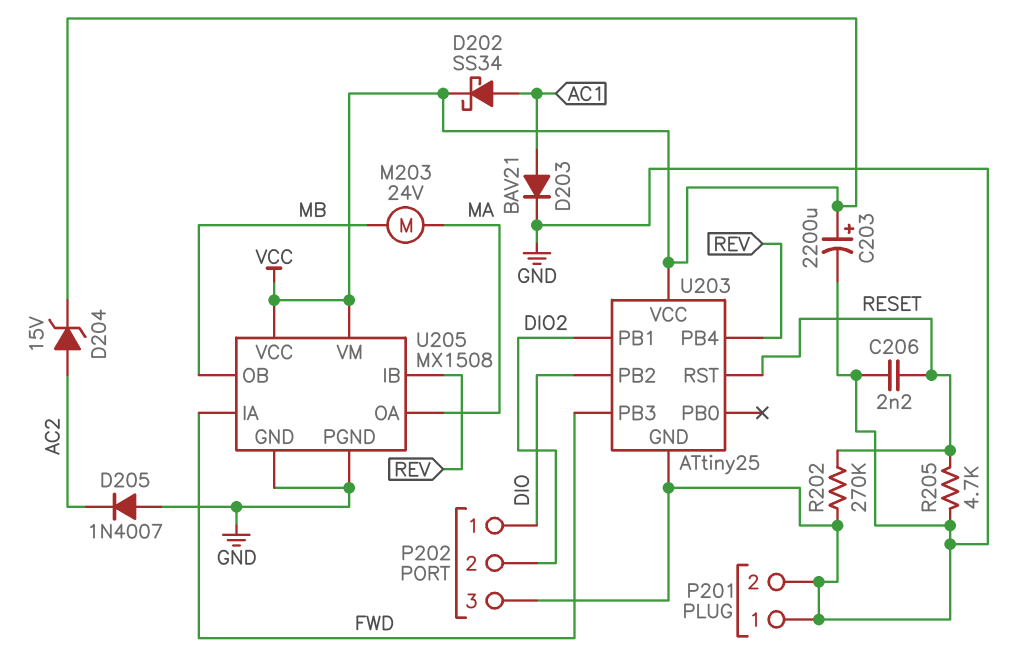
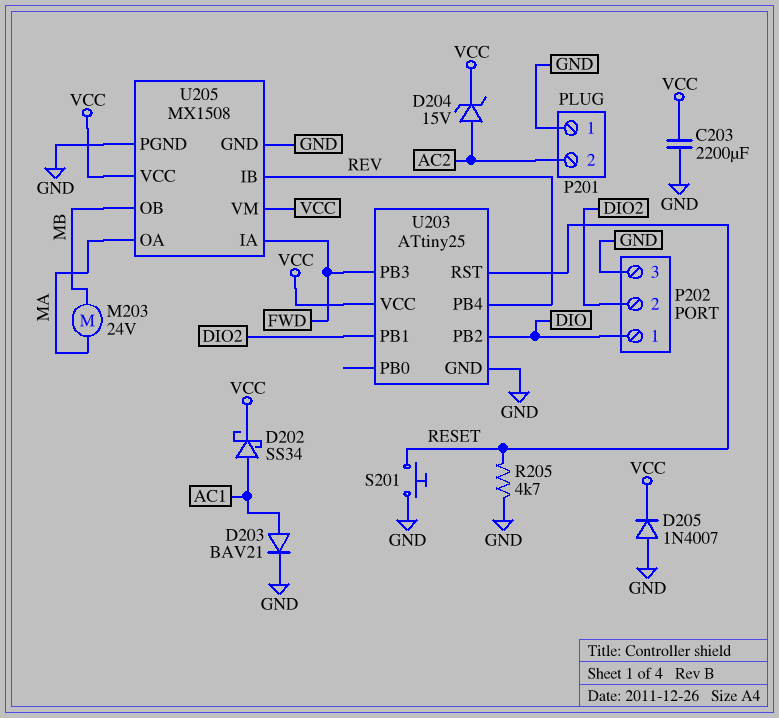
C203: 2200uF (plus VCC, minus GND) -> 2200uF (GND, VCC)
C206: 2.2nF (GND, RESET) -> none
D205: diode 1N4007 (A GND, K AC2) -> diode 1N4007 (A GND, K VCC)
P201 pin 2: GND -> AC2
R202: 270k (GND, RESET) -> none
S201: none -> button (GND, RESET)

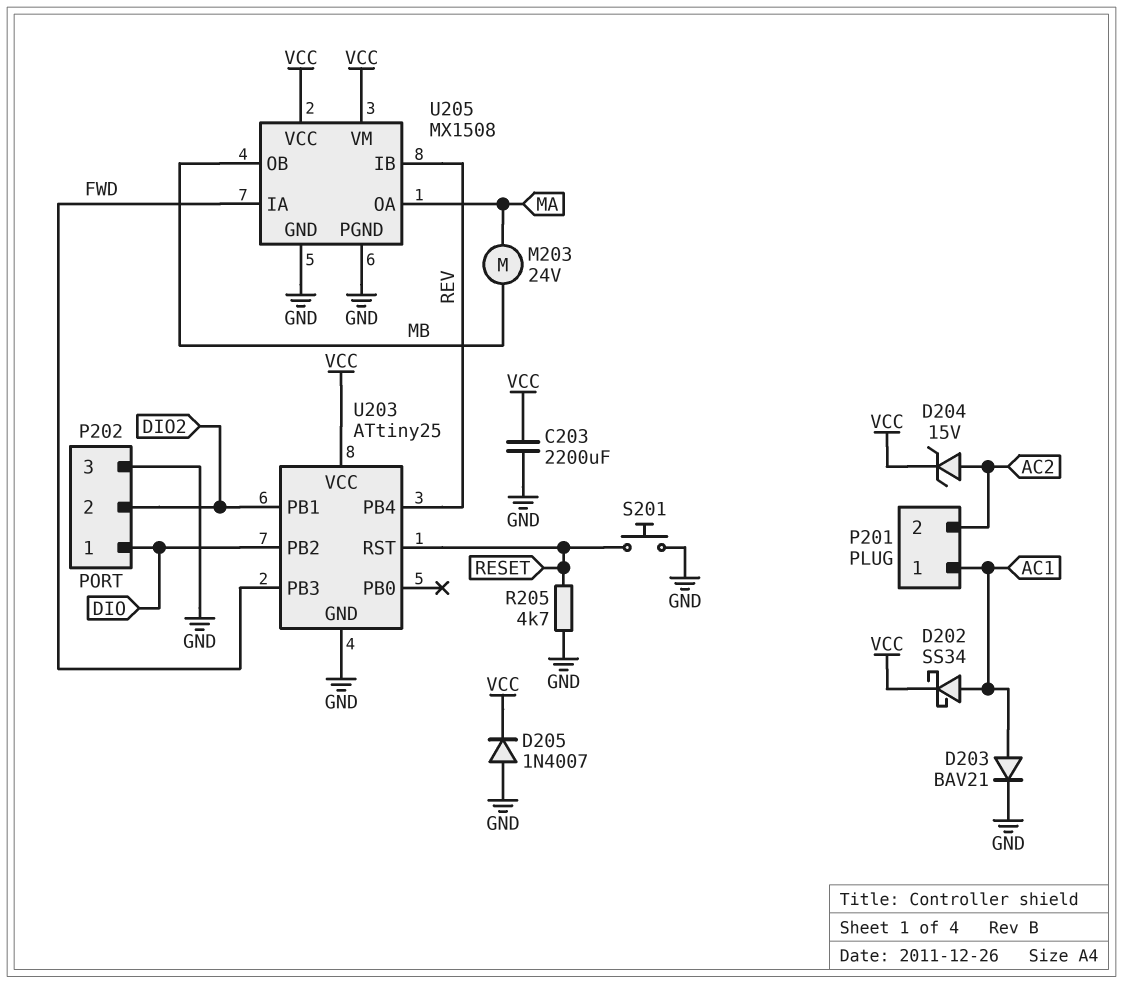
P201 pin 1: GND -> AC1

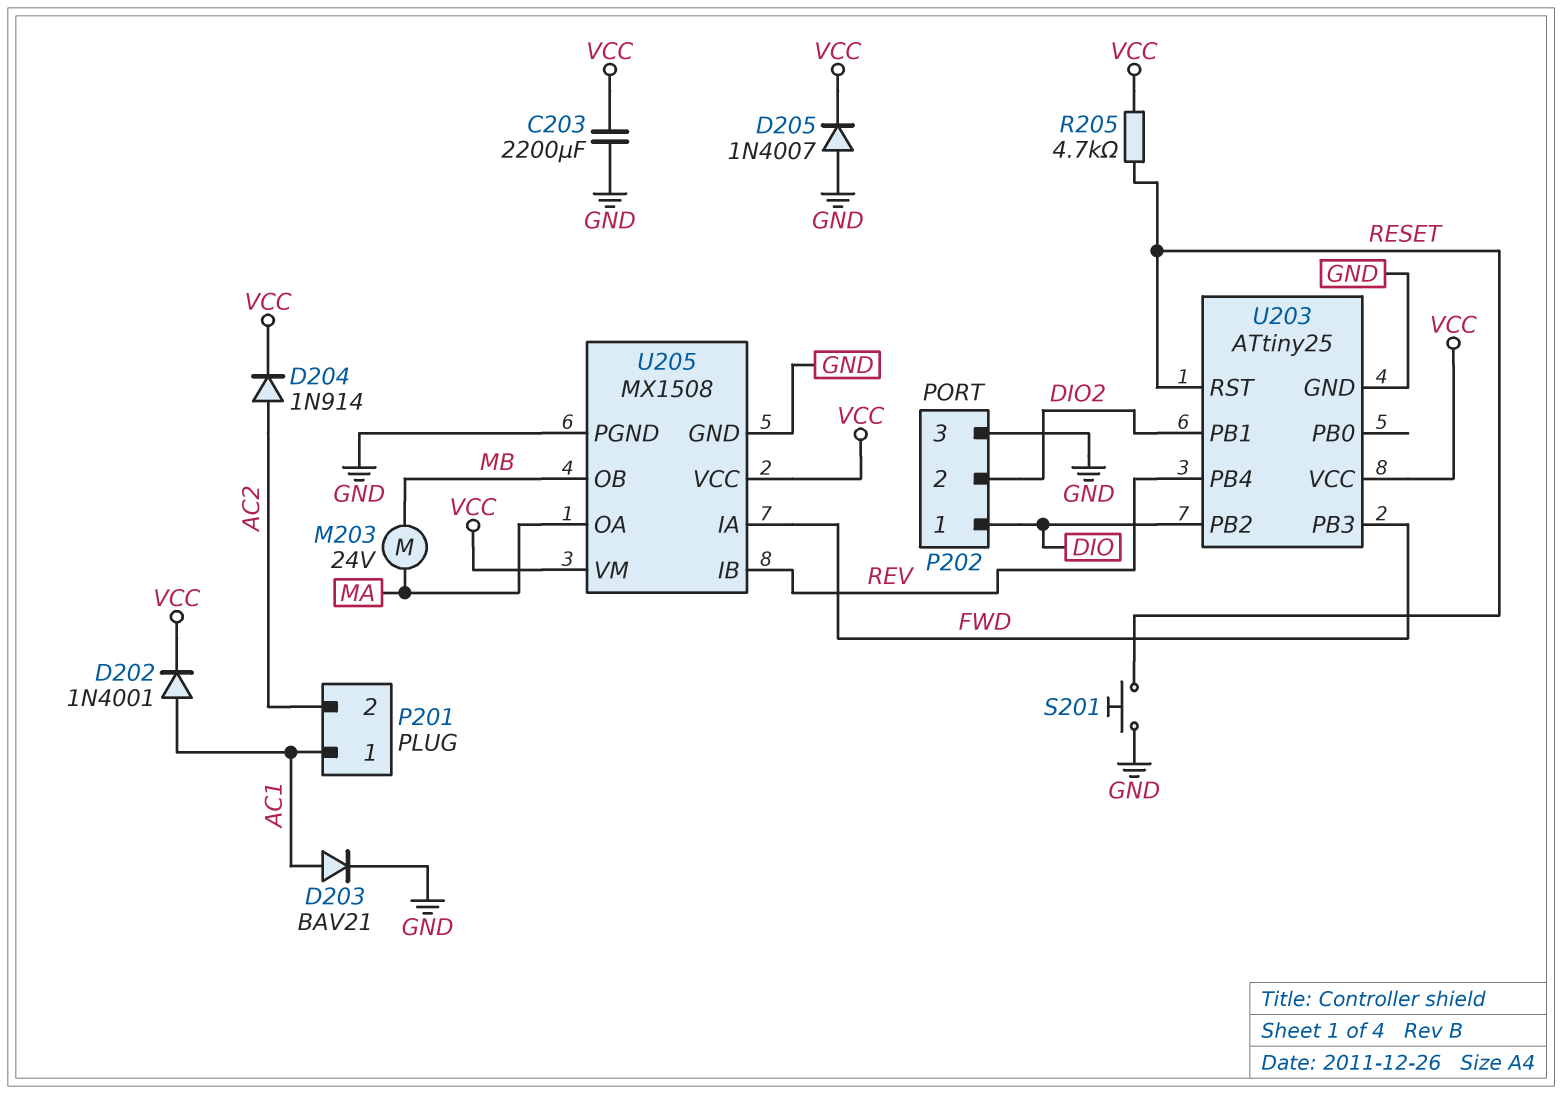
D202: schottky SS34 (A AC1, K VCC) -> diode 1N4001 (A AC1, K VCC)
D204: zener 15V (A AC2, K VCC) -> diode 1N914 (A AC2, K VCC)
R205: 4.7k (GND, RESET) -> 4.7k (RESET, VCC)

